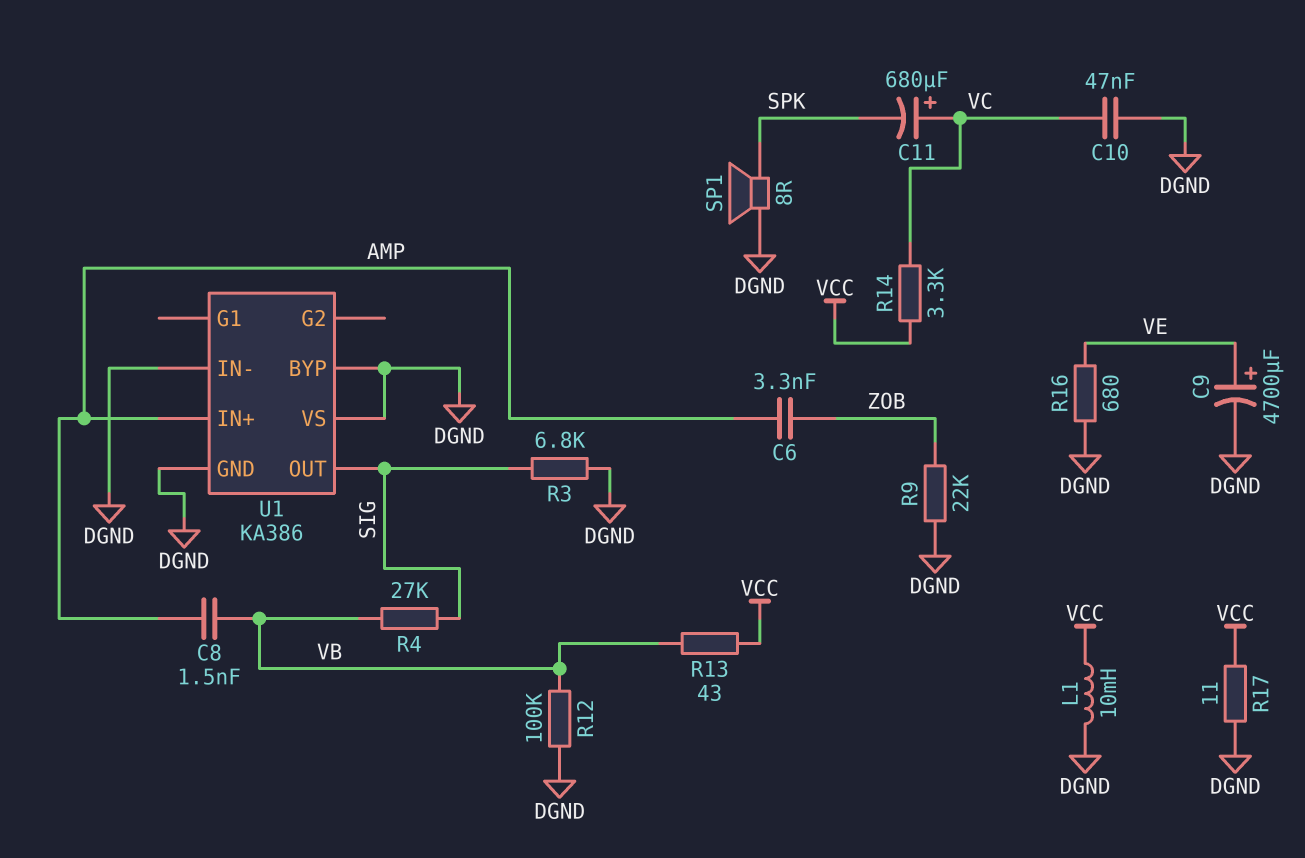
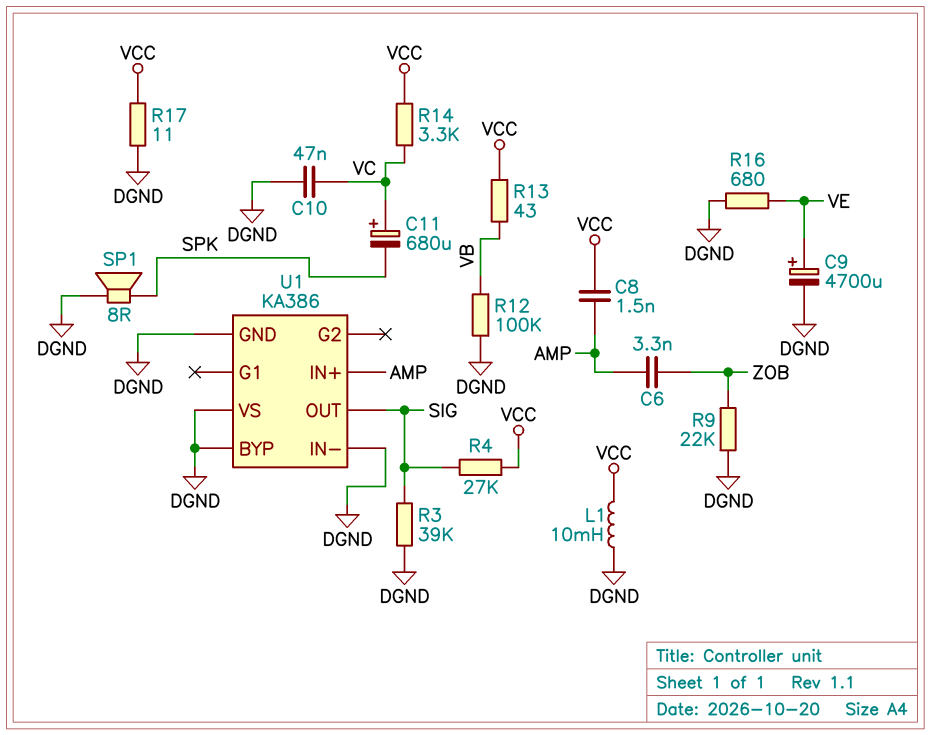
C8: 1.5nF (AMP, VB) -> 1.5nF (AMP, VCC)
R3: 6.8k (DGND, SIG) -> 39k (DGND, SIG)
R4: 27k (SIG, VB) -> 27k (SIG, VCC)

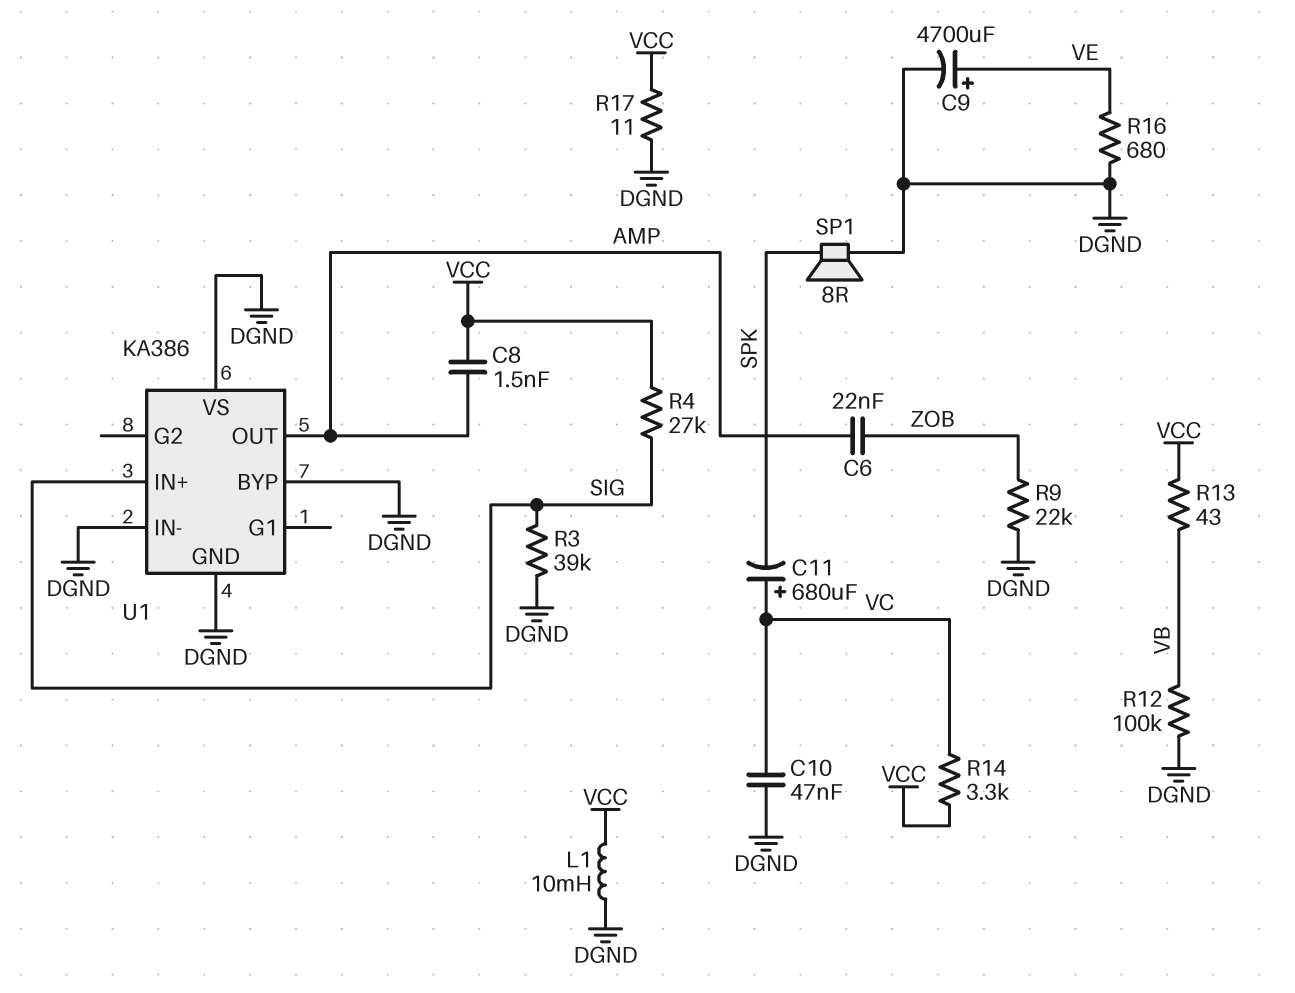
C6: 3.3nF (AMP, ZOB) -> 22nF (AMP, ZOB)
U1 pin IN+: AMP -> SIG
U1 pin OUT: SIG -> AMP

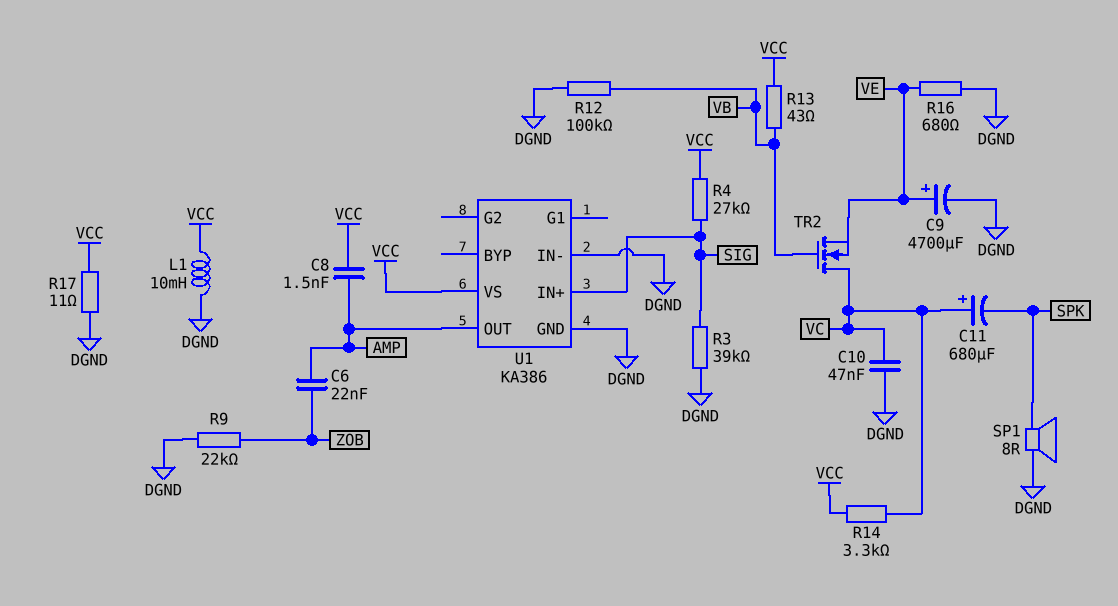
TR2: none -> NMOS (G VB, D VC, S VE)
U1 pin BYP: DGND -> none
U1 pin VS: DGND -> VCC

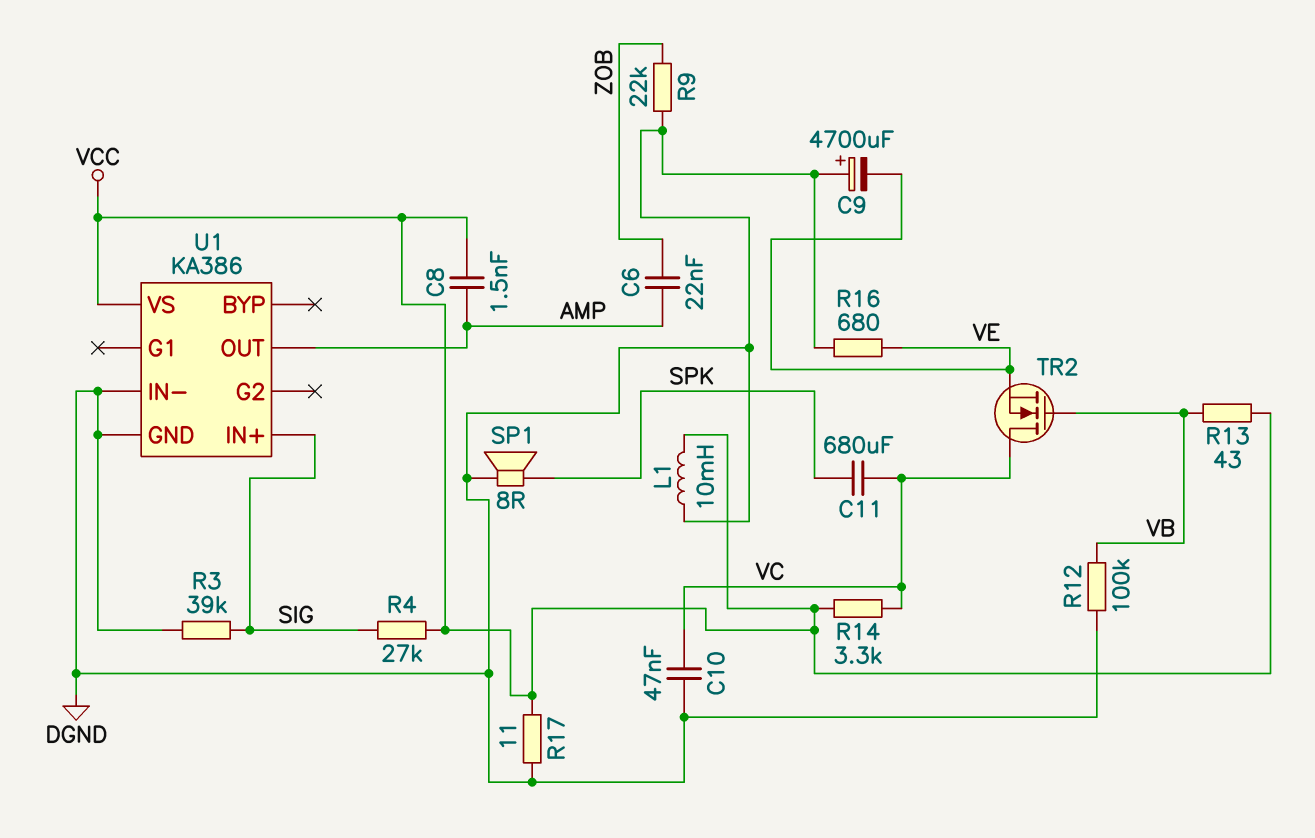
C9: 4700uF (plus VE, minus DGND) -> 4700uF (plus DGND, minus VE)
C11: 680uF (plus VC, minus SPK) -> 680uF (SPK, VC)

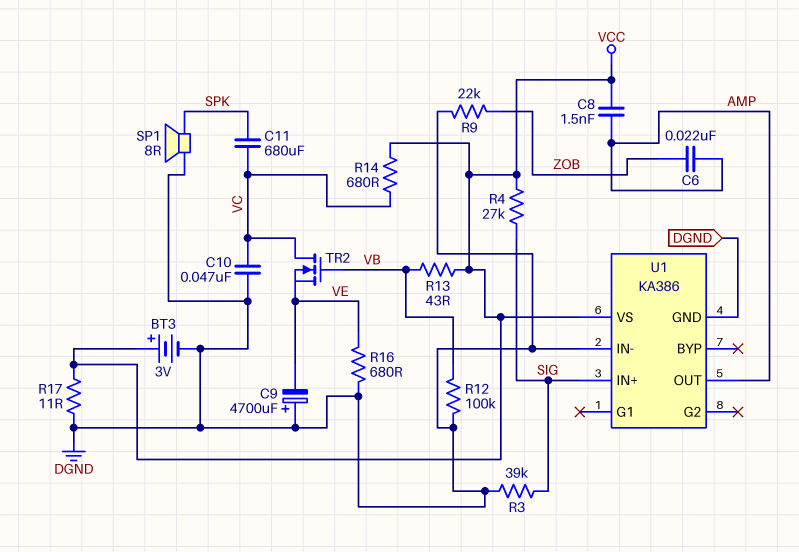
BT3: none -> 3V (plus VCC, minus DGND)
L1: 10mH (DGND, VCC) -> none
R14: 3.3k (VC, VCC) -> 680 (VC, VCC)

